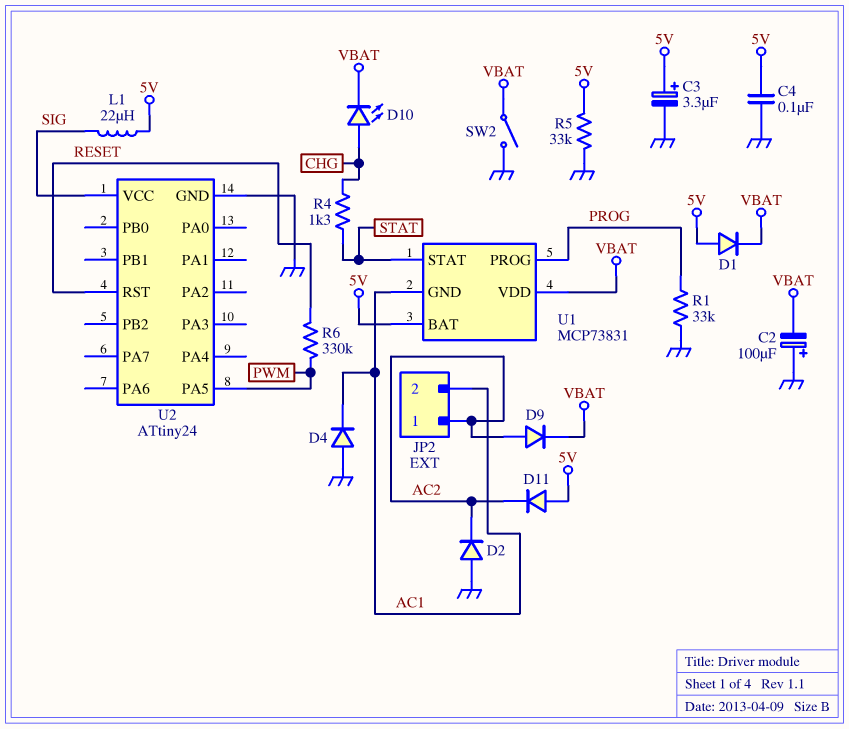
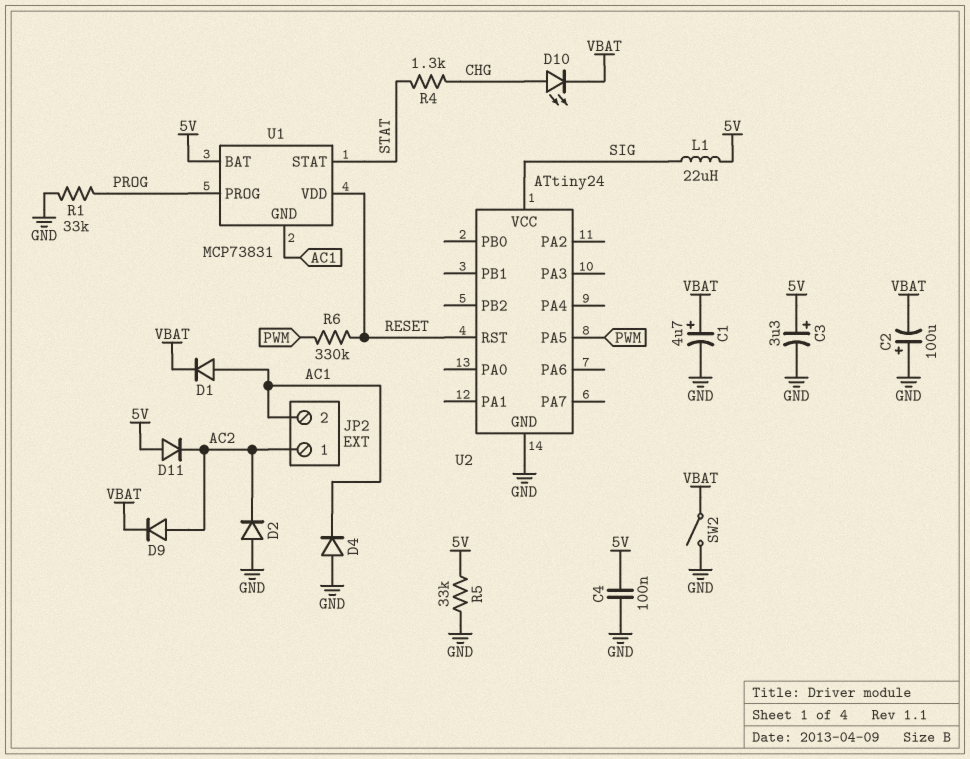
C1: none -> 4.7uF (plus VBAT, minus GND)
D1: diode (A 5V, K VBAT) -> diode (A AC1, K VBAT)
U1 pin VDD: VBAT -> RESET

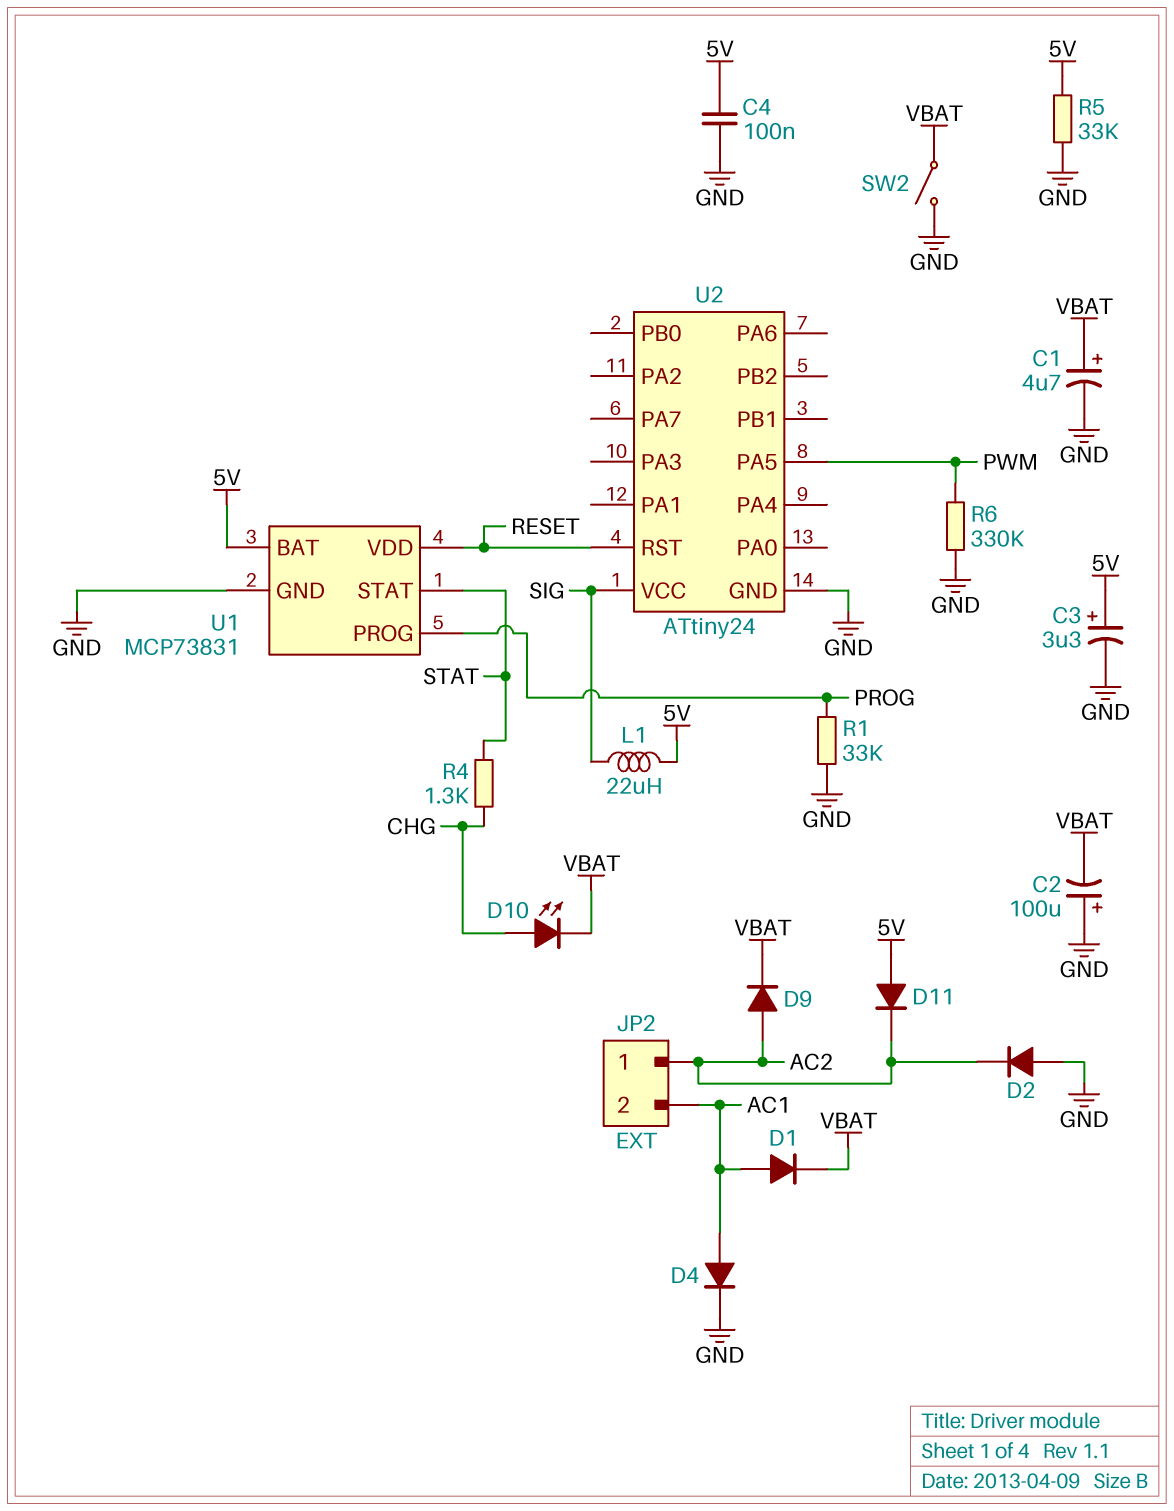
D4: diode (A GND, K AC1) -> diode (A AC1, K GND)
R6: 330k (PWM, RESET) -> 330k (GND, PWM)
U1 pin GND: AC1 -> GND

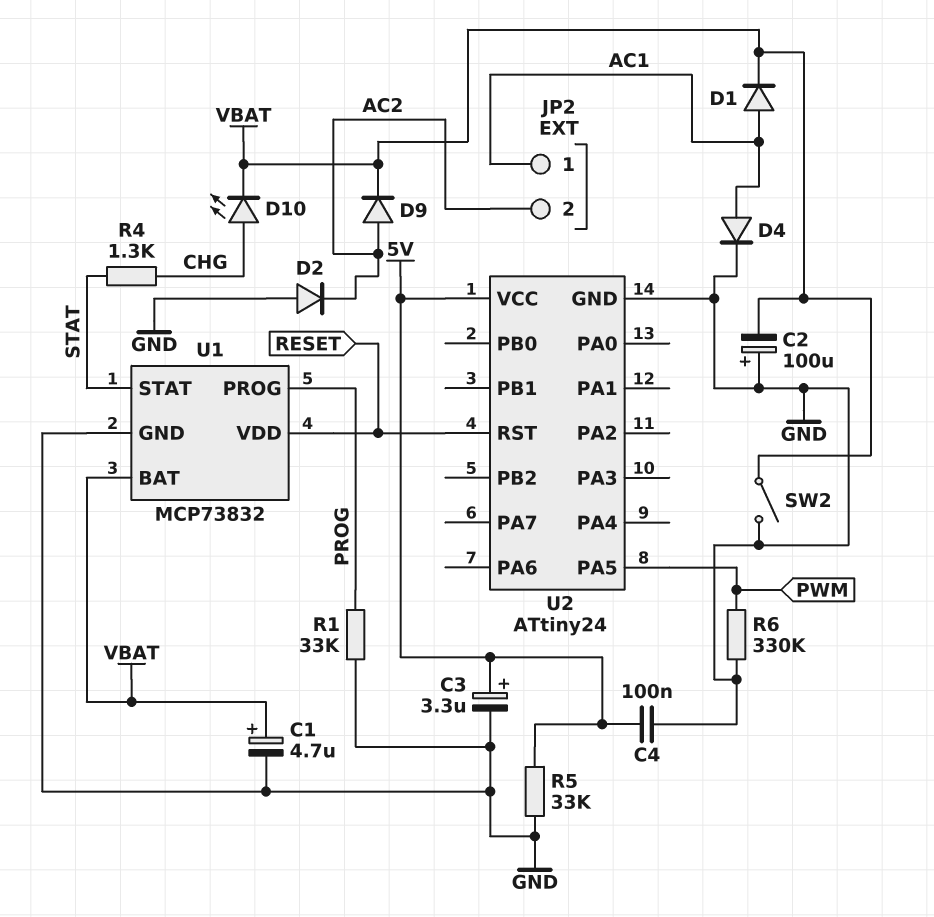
D11: diode (A 5V, K AC2) -> none
JP2 pin 1: AC2 -> AC1
JP2 pin 2: AC1 -> AC2
L1: 22uH (5V, SIG) -> none
U1: MCP73831 -> MCP73832
U1 pin BAT: 5V -> VBAT
U2 pin VCC: SIG -> 5V

